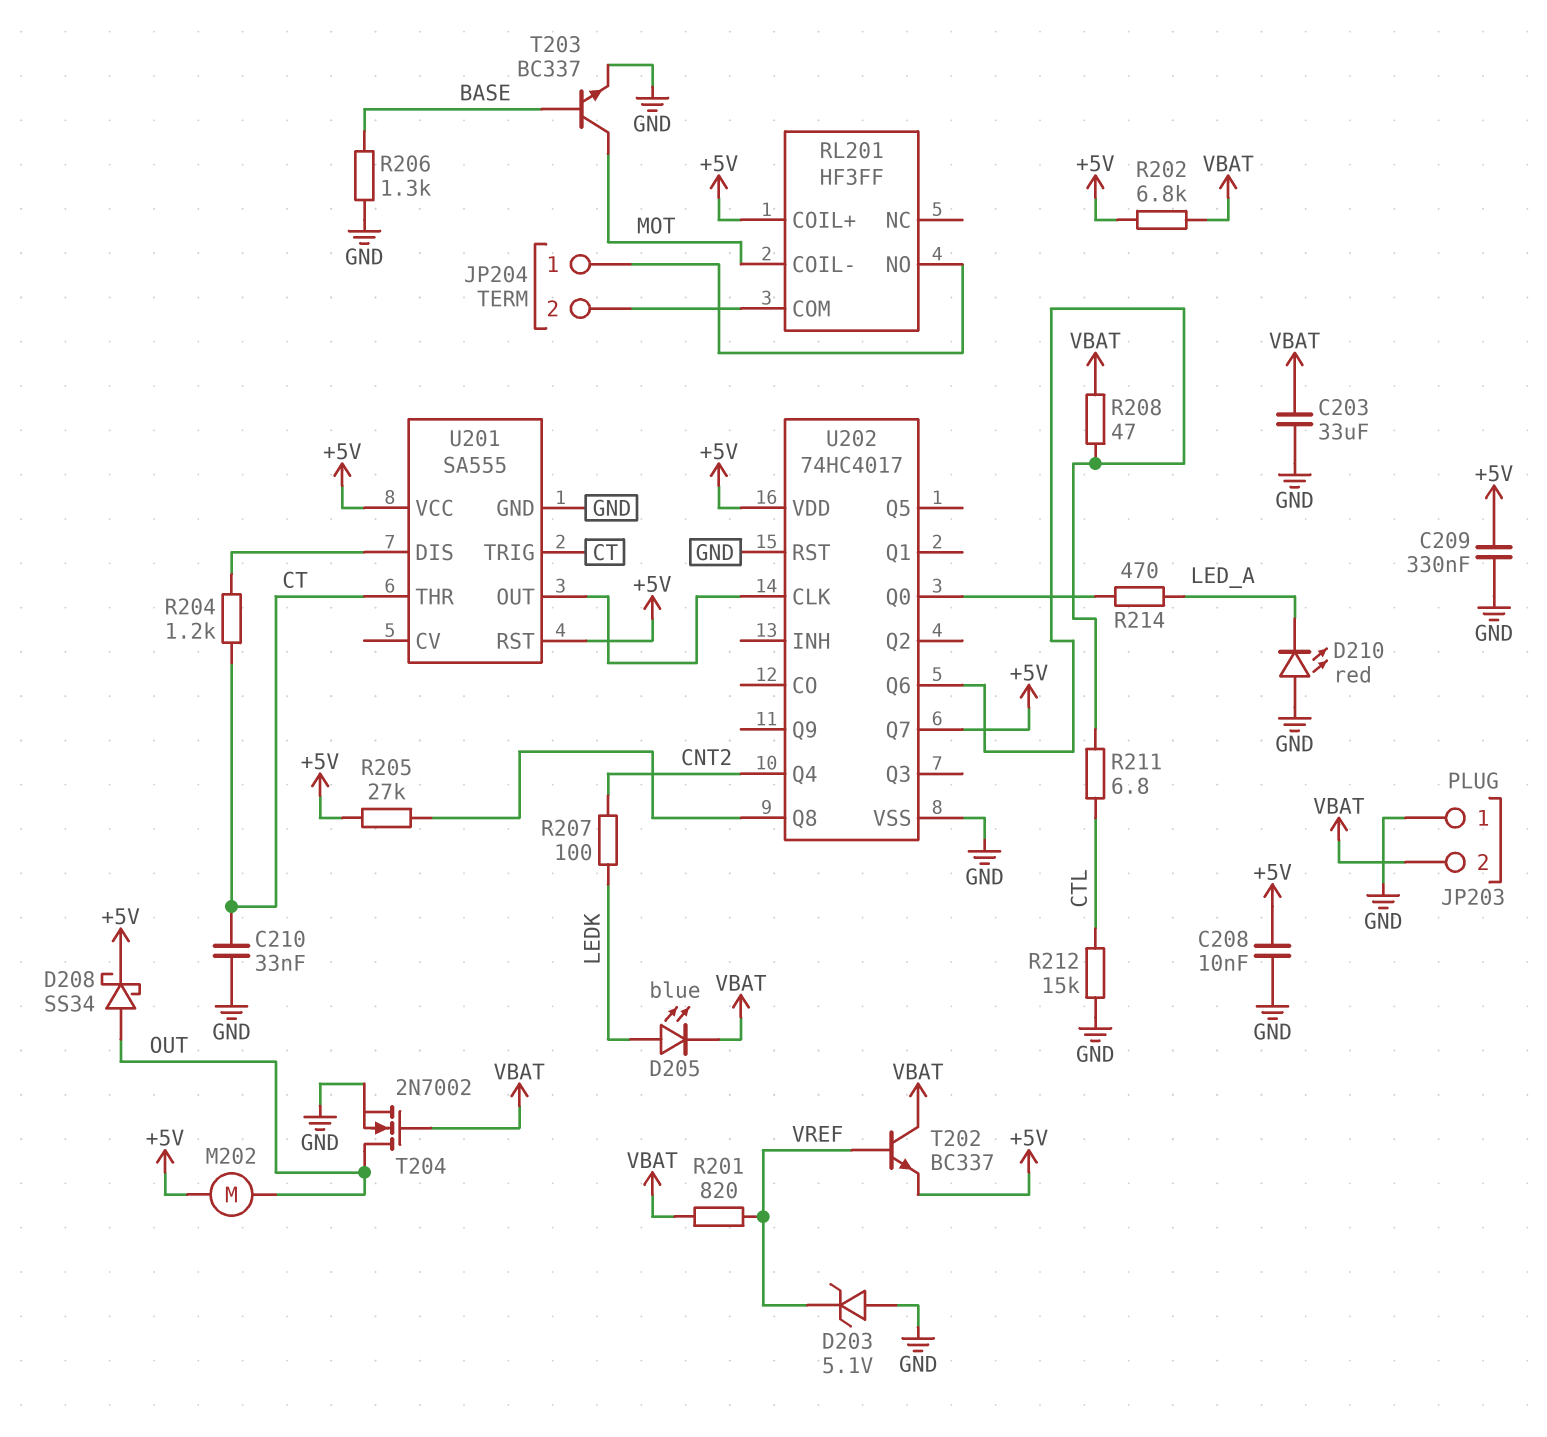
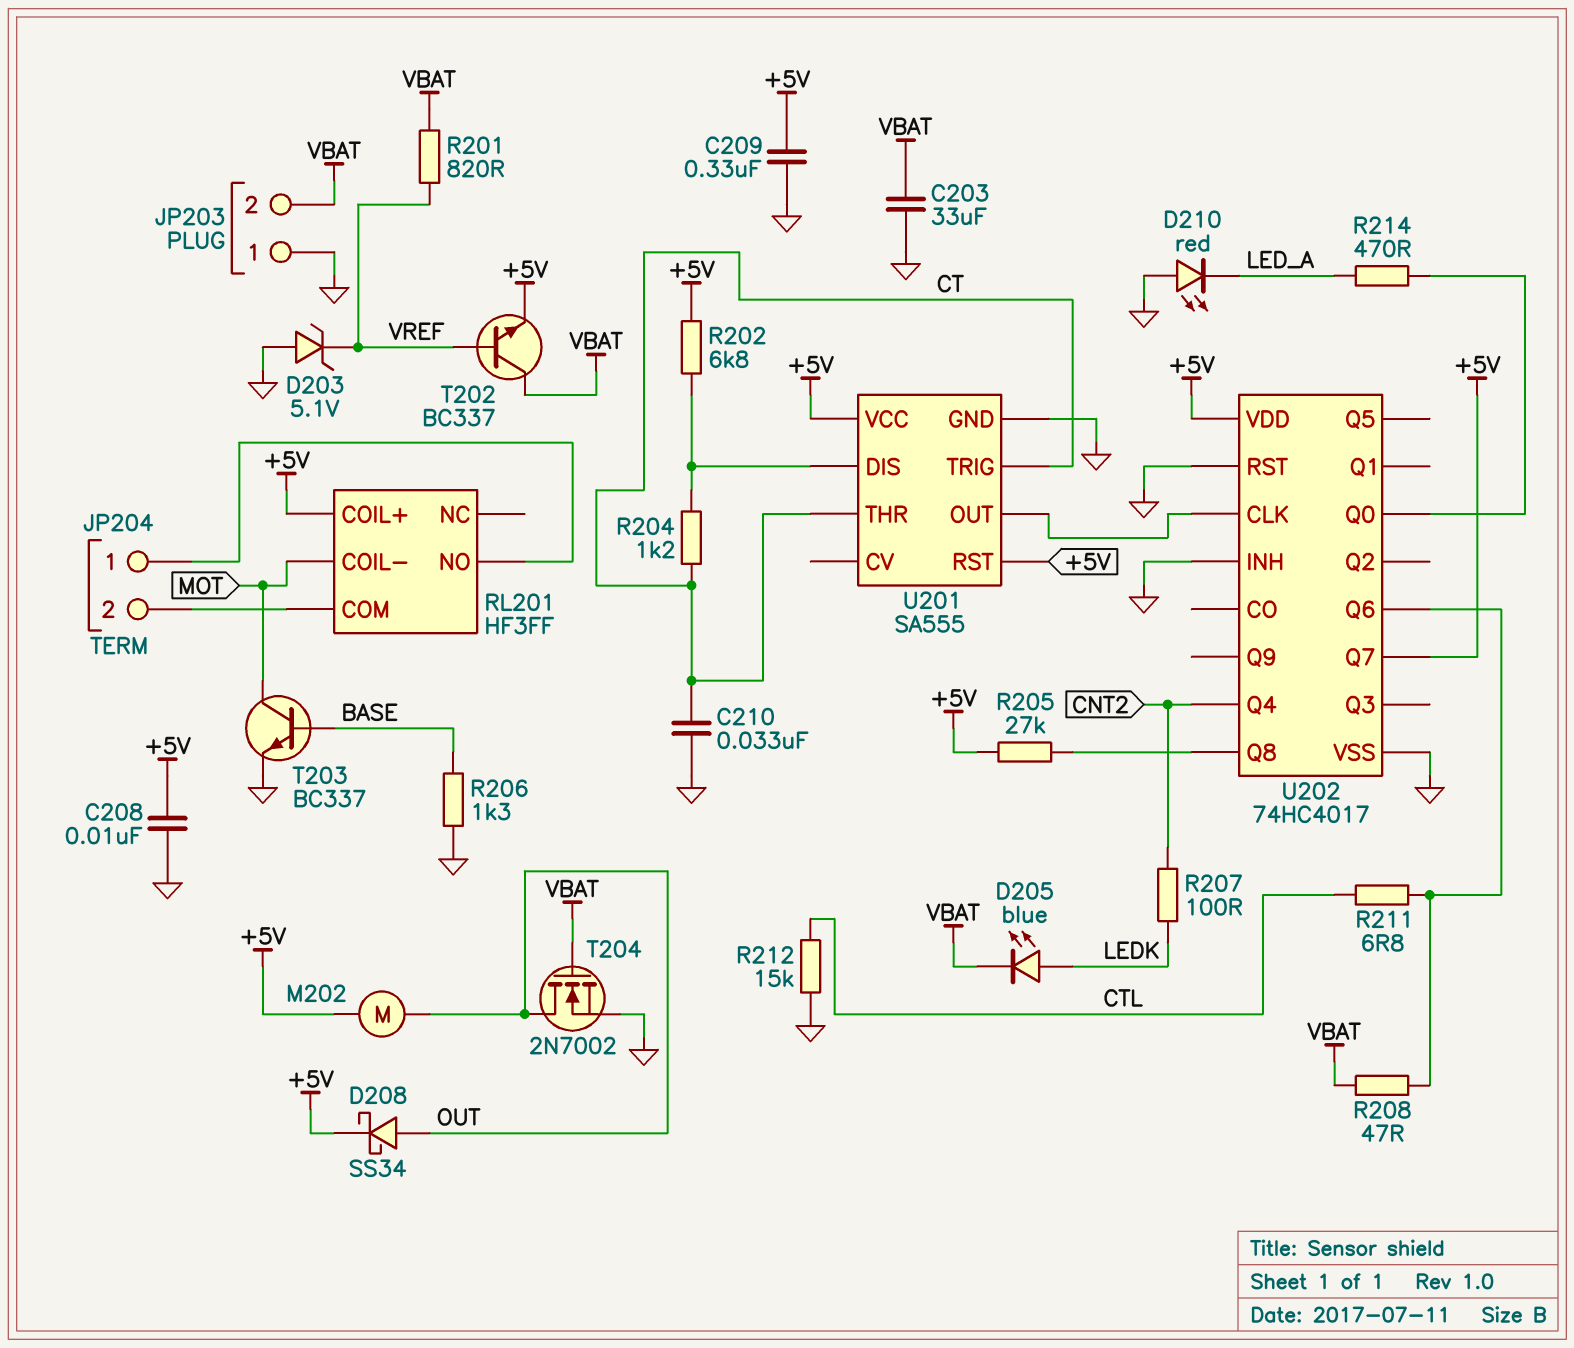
R202: 6.8k (+5V, VBAT) -> 6.8k (+5V, U201/DIS)
U202 pin INH: none -> GND

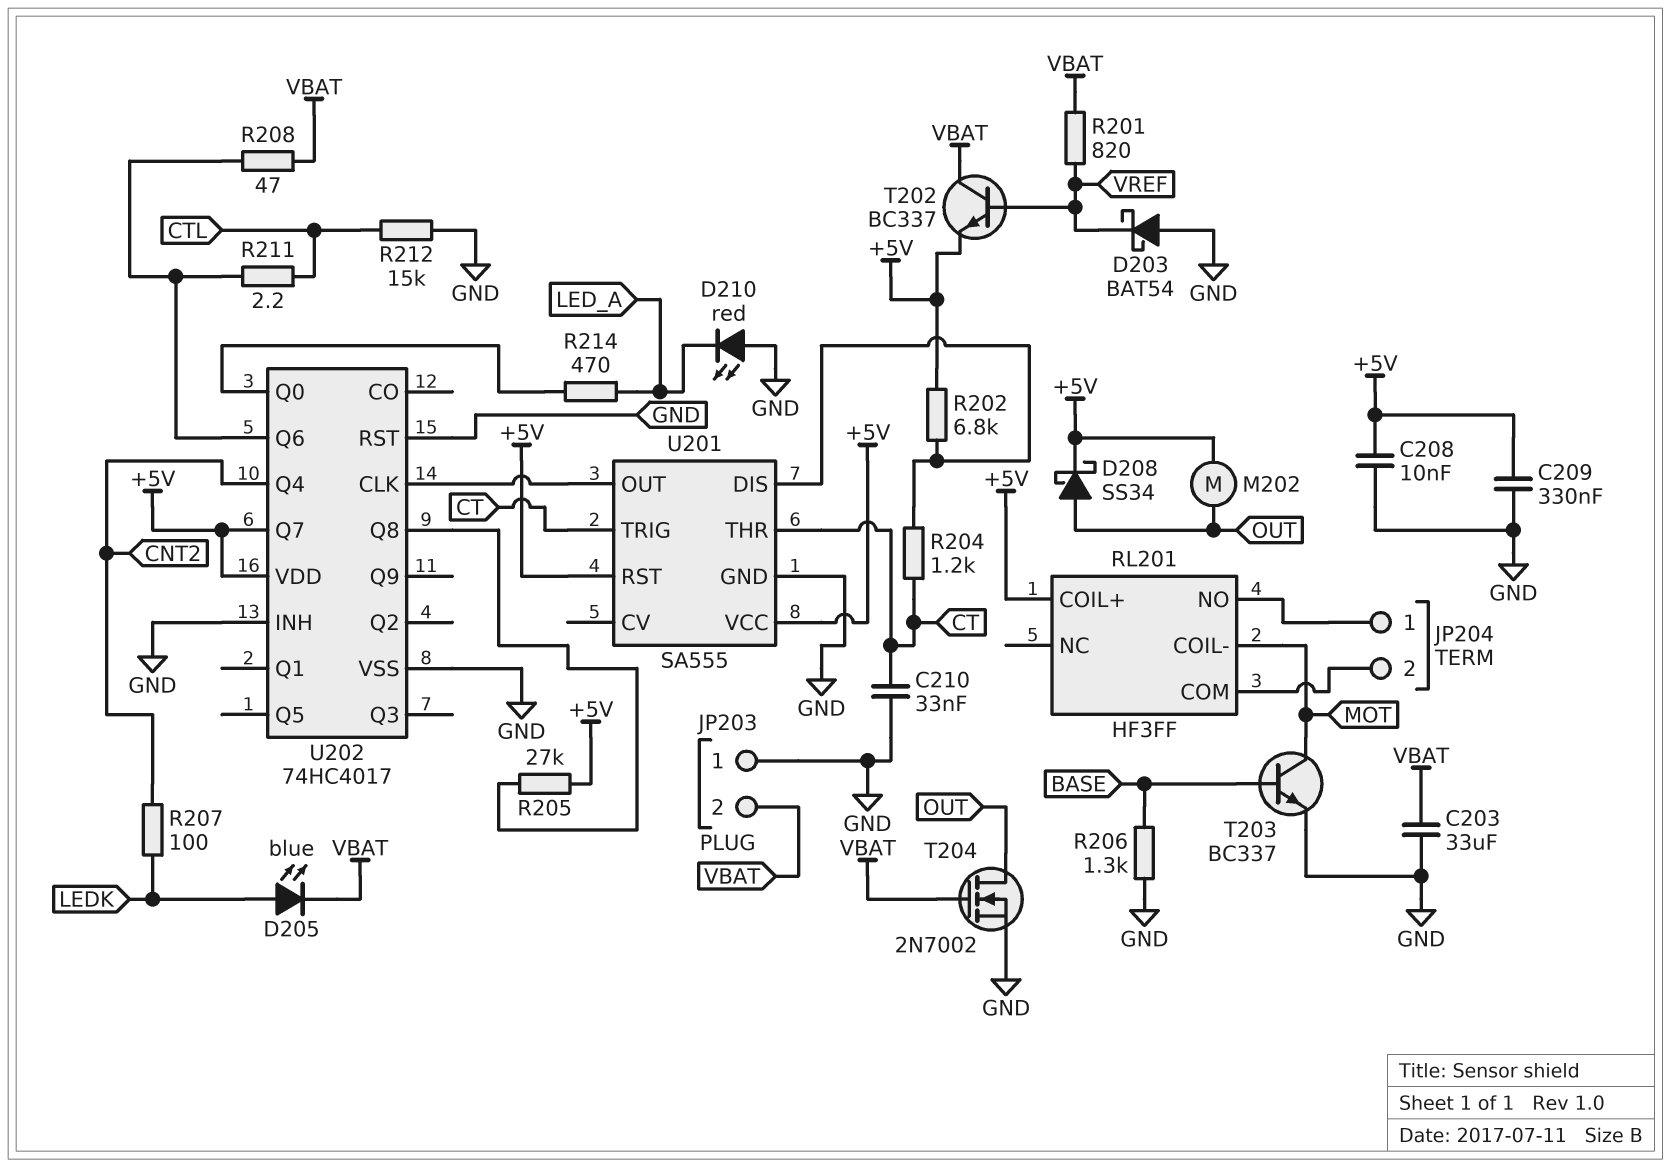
D203: zener 5.1V (A GND, K VREF) -> schottky BAT54 (A GND, K VREF)
R211: 6.8 (CTL, U202/Q6) -> 2.2 (CTL, U202/Q6)

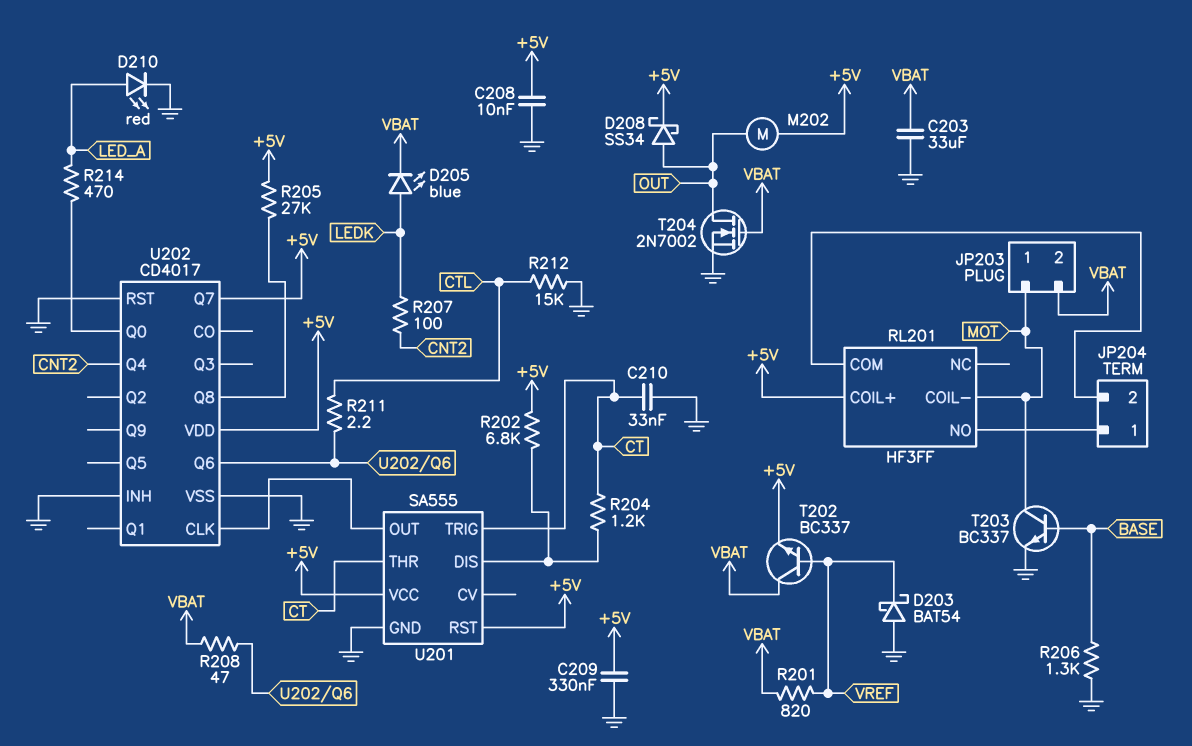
D210: LED red (A GND, K LED_A) -> LED red (A LED_A, K GND)
JP203 pin 1: GND -> MOT
U202: 74HC4017 -> CD4017

